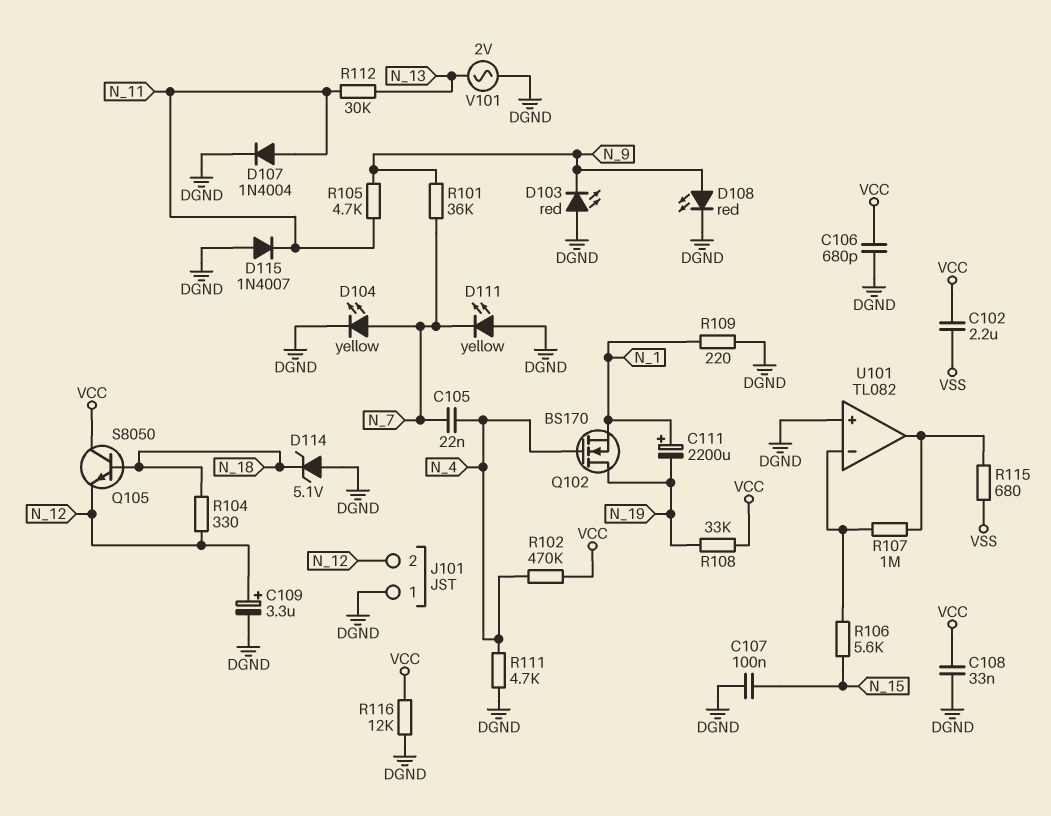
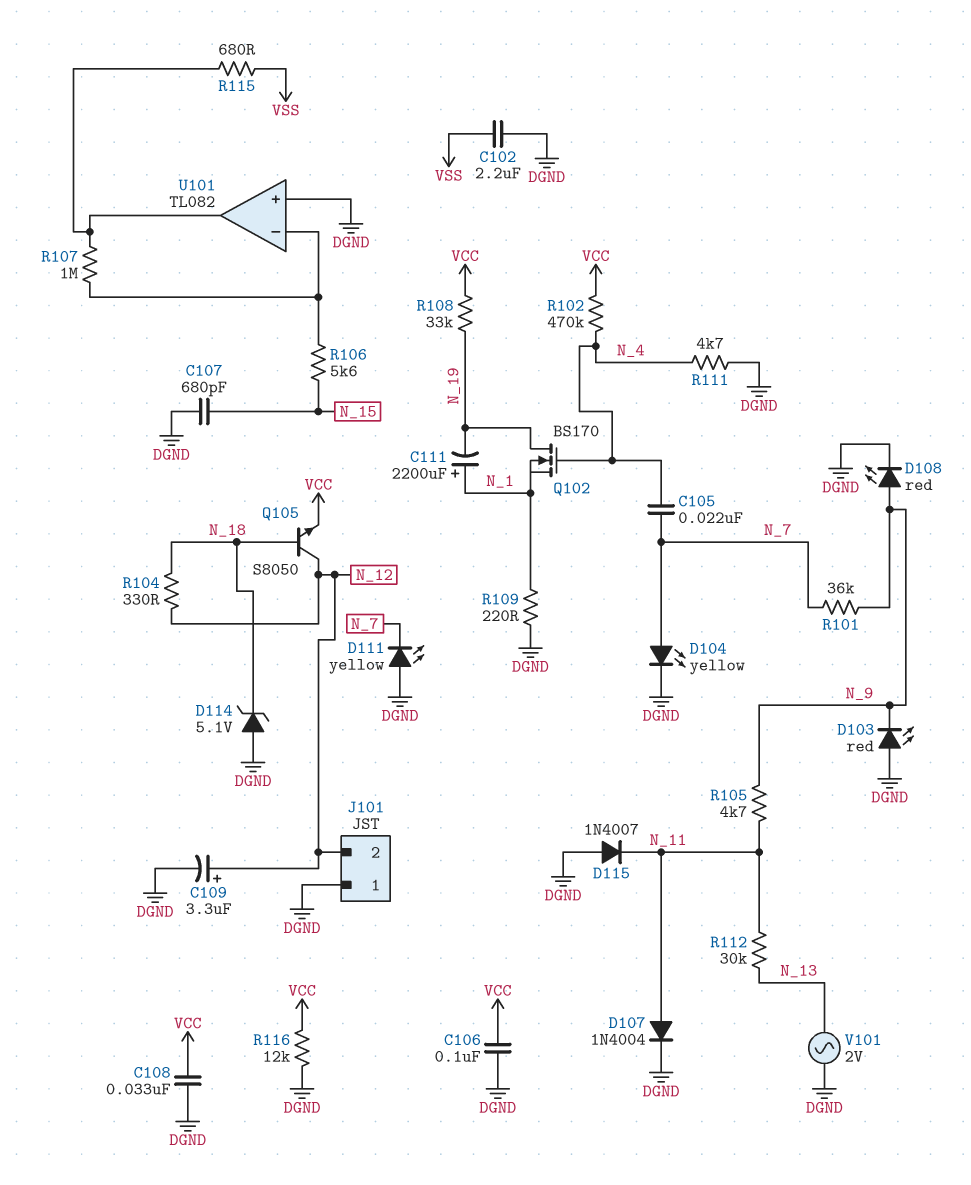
C102: 2.2uF (VCC, VSS) -> 2.2uF (DGND, VSS)
C106: 680pF (DGND, VCC) -> 100nF (DGND, VCC)
C107: 100nF (DGND, N_15) -> 680pF (DGND, N_15)
Q105: NPN S8050 (B N_18, C VCC, E N_12) -> NPN S8050 (B N_18, C N_12, E VCC)

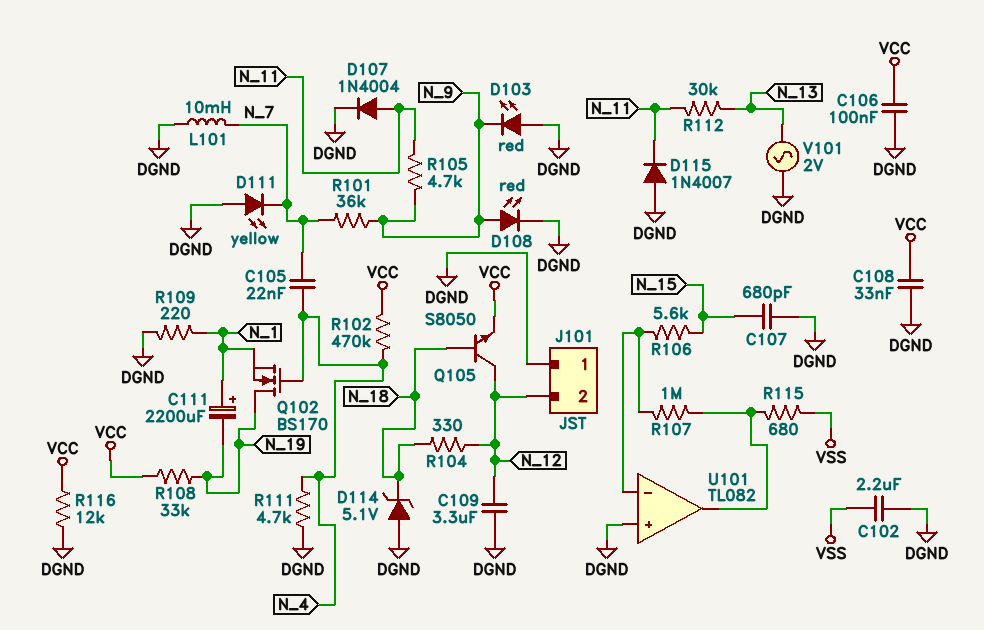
C109: 3.3uF (plus N_12, minus DGND) -> 3.3uF (DGND, N_12)
D104: LED yellow (A N_7, K DGND) -> none
L101: none -> 10mH (DGND, N_7)

